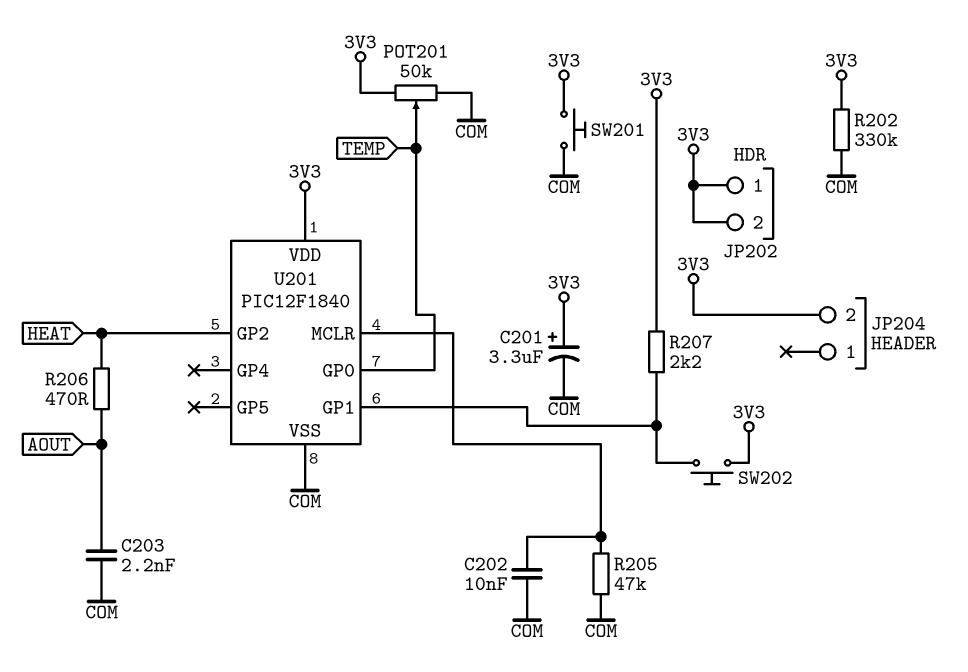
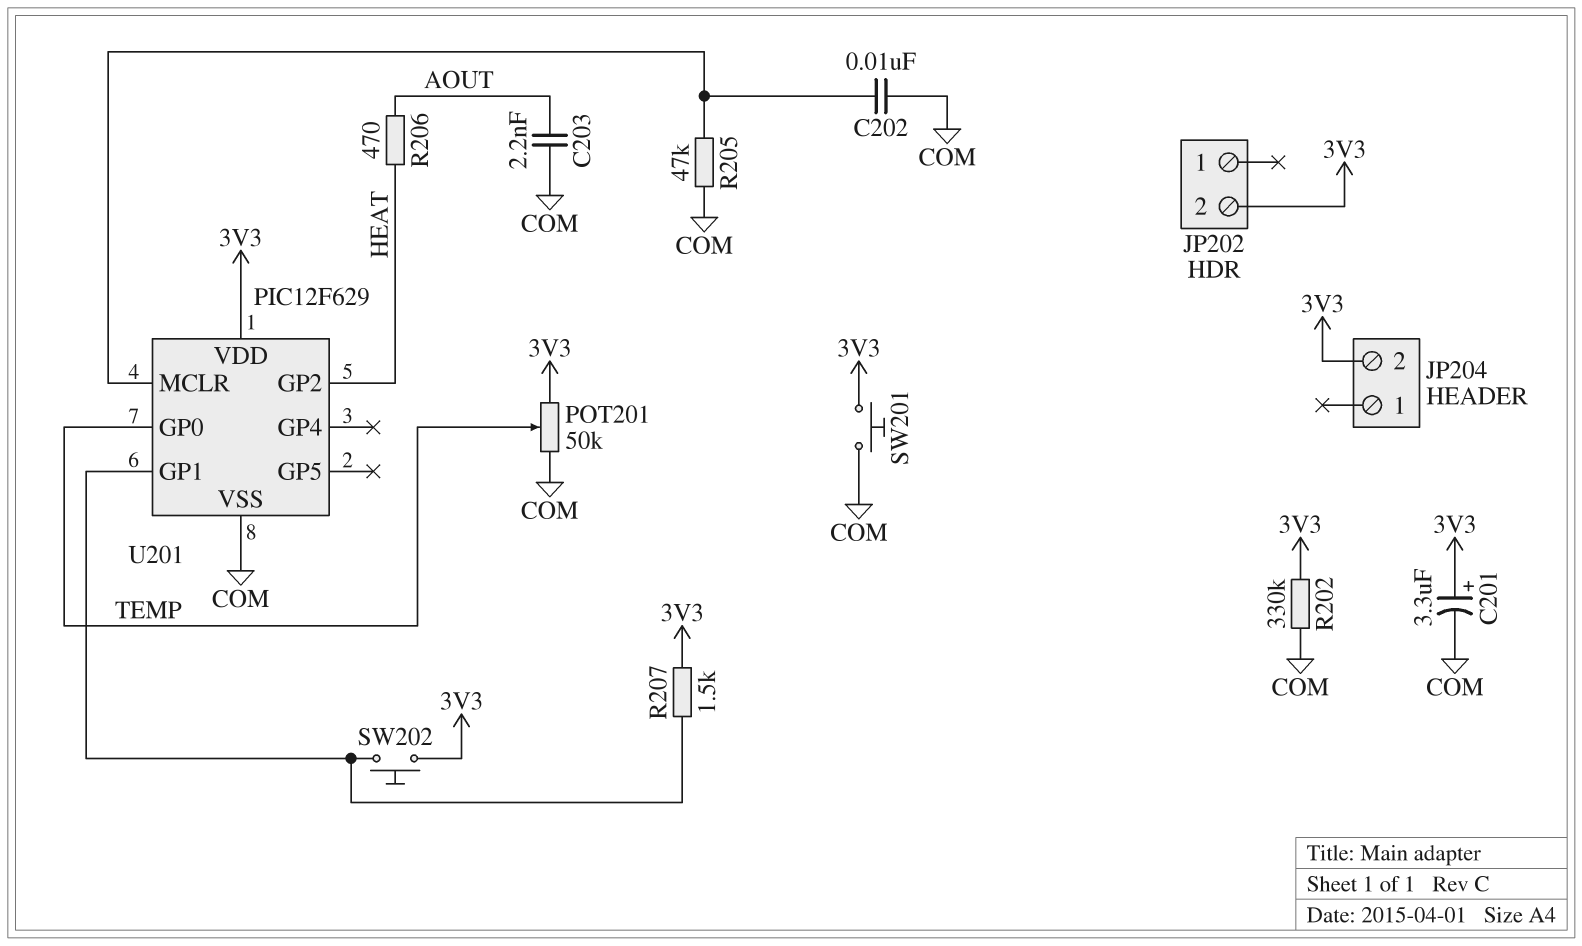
JP202 pin 1: 3V3 -> none
R207: 2.2k (3V3, U201/GP1) -> 1.5k (3V3, U201/GP1)
U201: PIC12F1840 -> PIC12F629

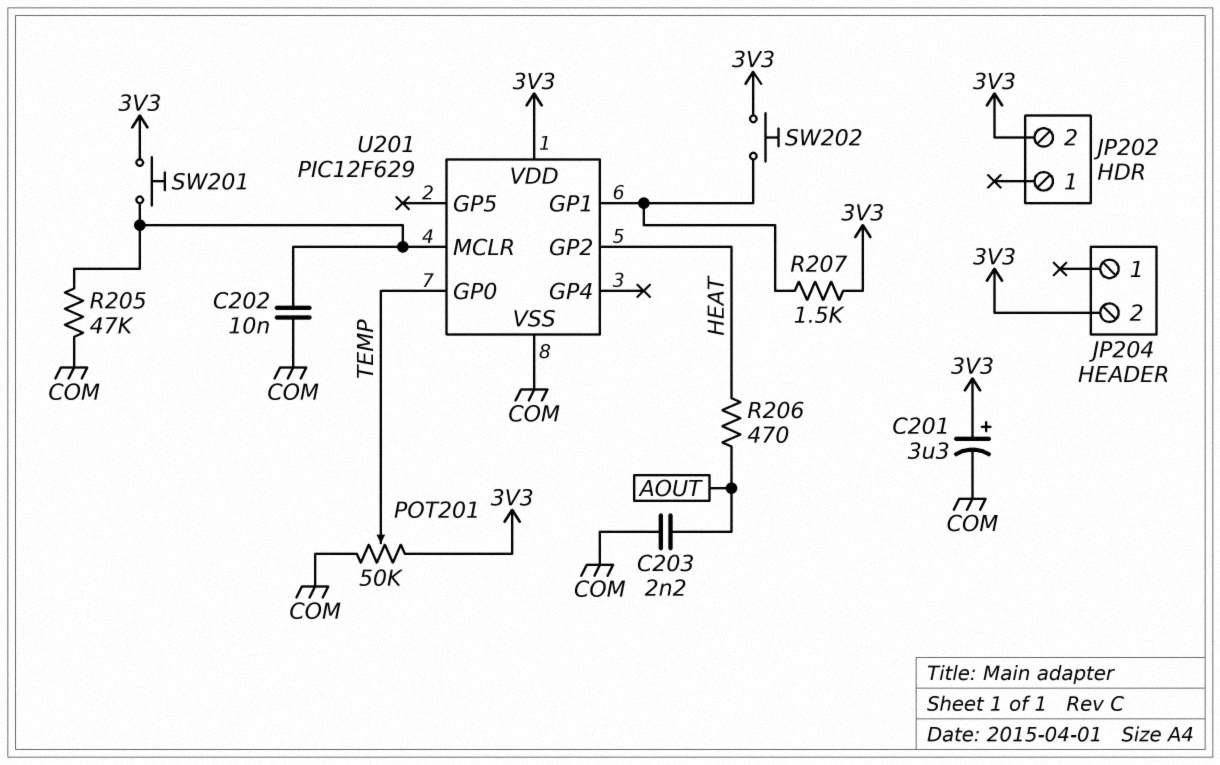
R202: 330k (3V3, COM) -> none
SW201: button (3V3, COM) -> button (3V3, U201/MCLR)

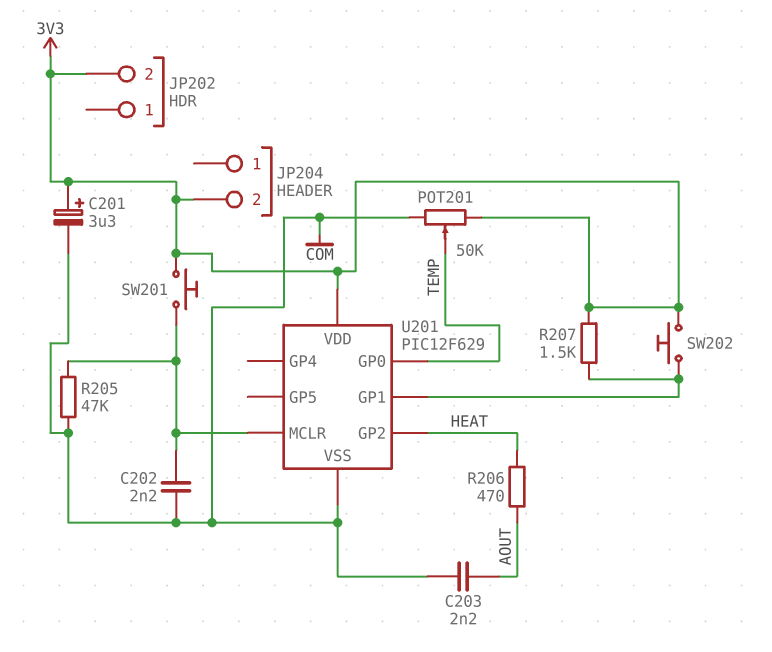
C202: 10nF (COM, U201/MCLR) -> 2.2nF (COM, U201/MCLR)

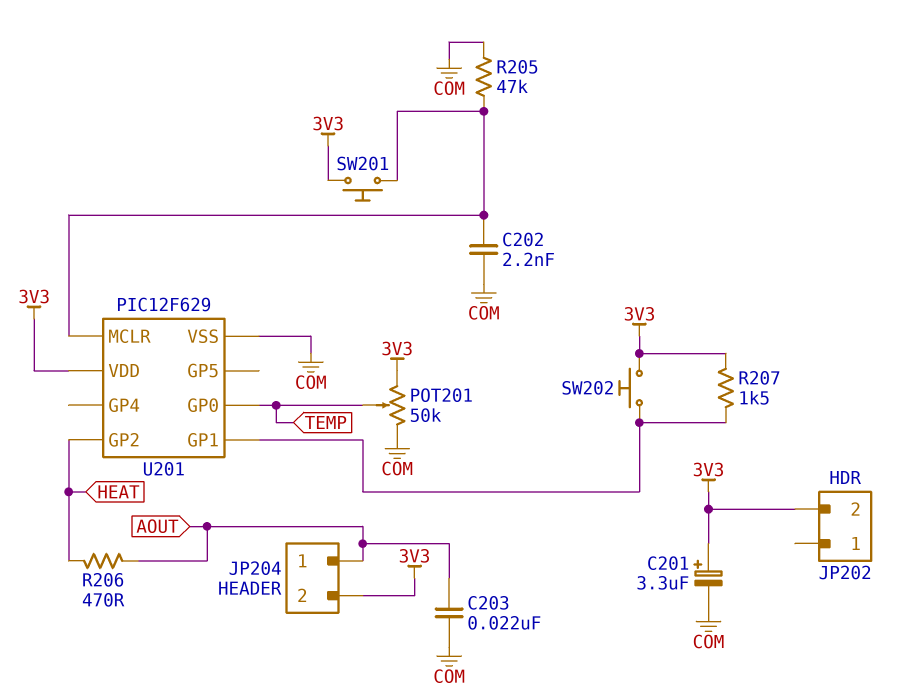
C203: 2.2nF (AOUT, COM) -> 22nF (AOUT, COM)
JP204 pin 1: none -> AOUT

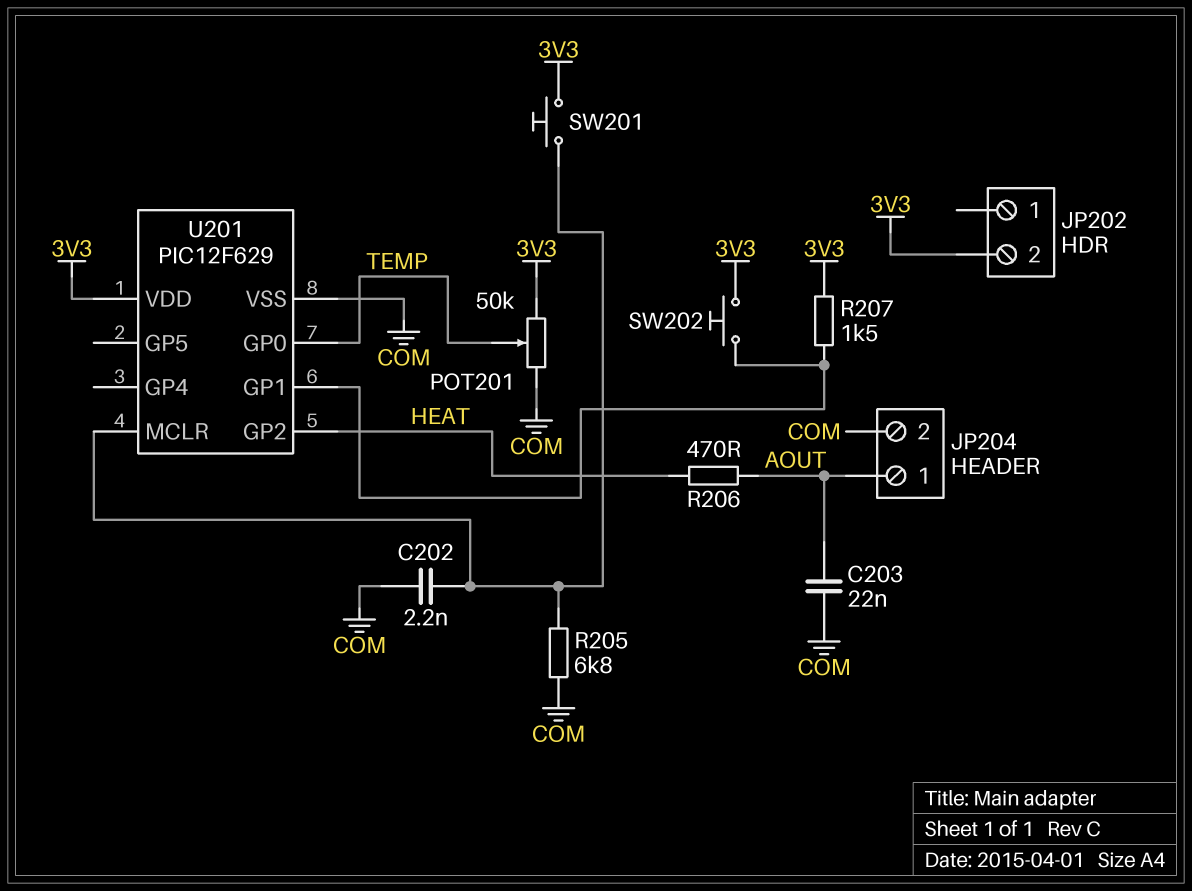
C201: 3.3uF (plus 3V3, minus COM) -> none
JP204 pin 2: 3V3 -> COM
R205: 47k (COM, U201/MCLR) -> 6.8k (COM, U201/MCLR)

